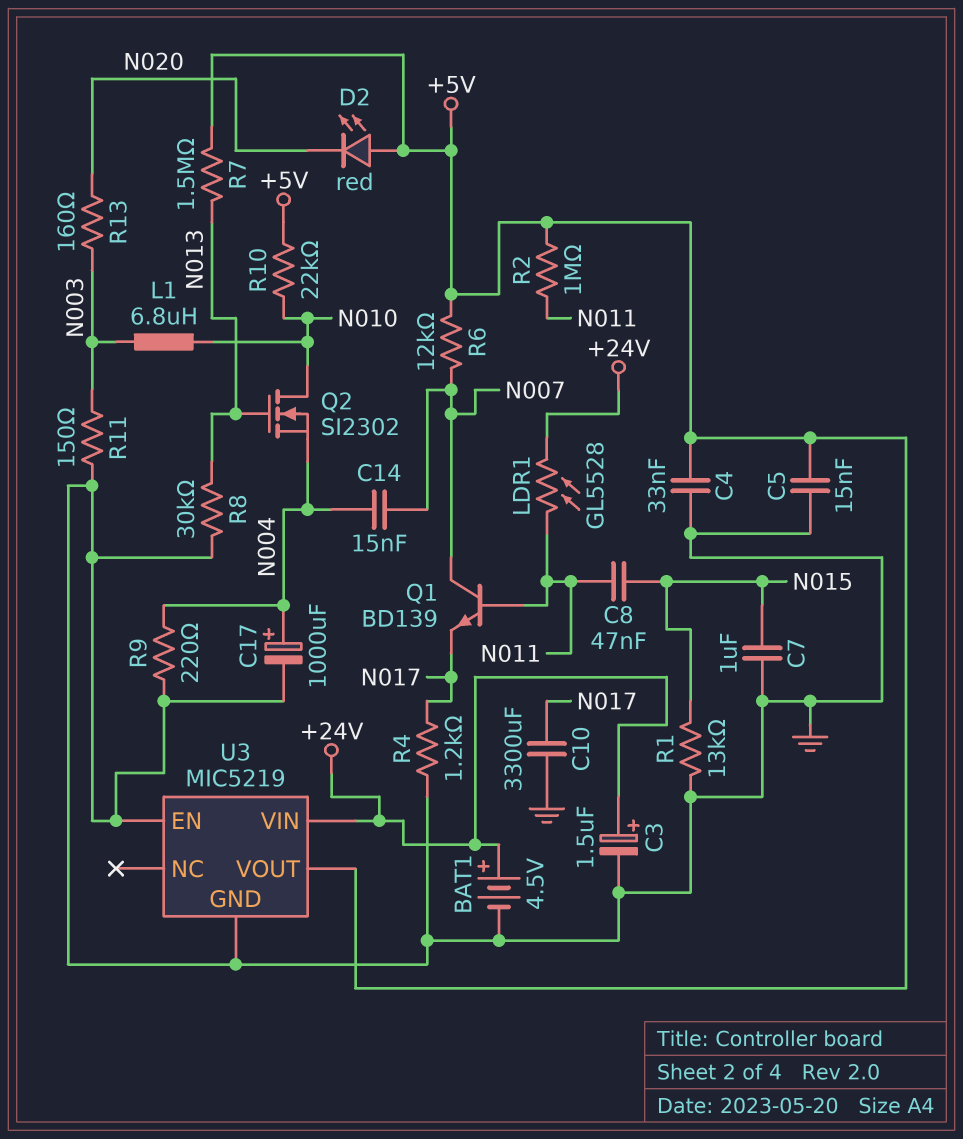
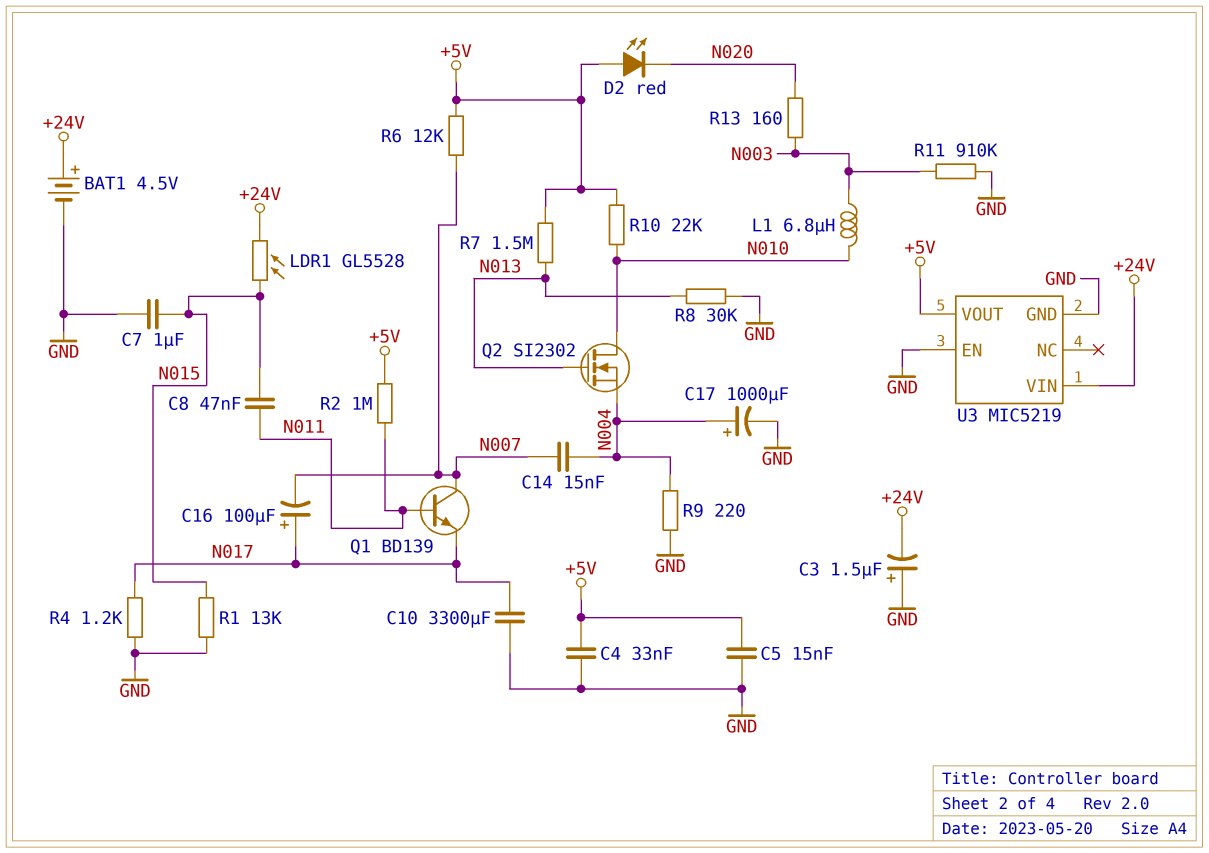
C3: 1.5uF (plus +24V, minus GND) -> 1.5uF (plus GND, minus +24V)
C16: none -> 100uF (plus N017, minus N007)
LDR1: GL5528 (+24V, N011) -> GL5528 (+24V, N015)
R11: 150 (GND, N003) -> 910k (GND, N003)

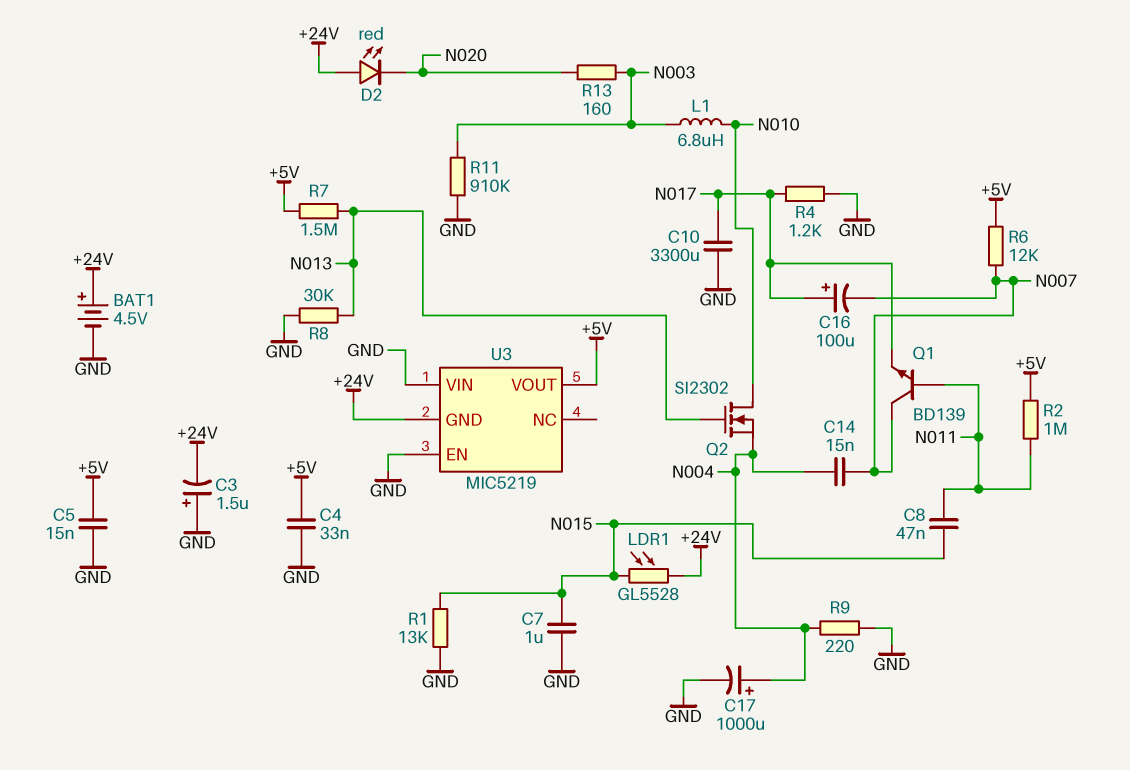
D2: LED red (A +5V, K N020) -> LED red (A +24V, K N020)
R10: 22k (+5V, N010) -> none
U3 pin GND: GND -> +24V
U3 pin VIN: +24V -> GND

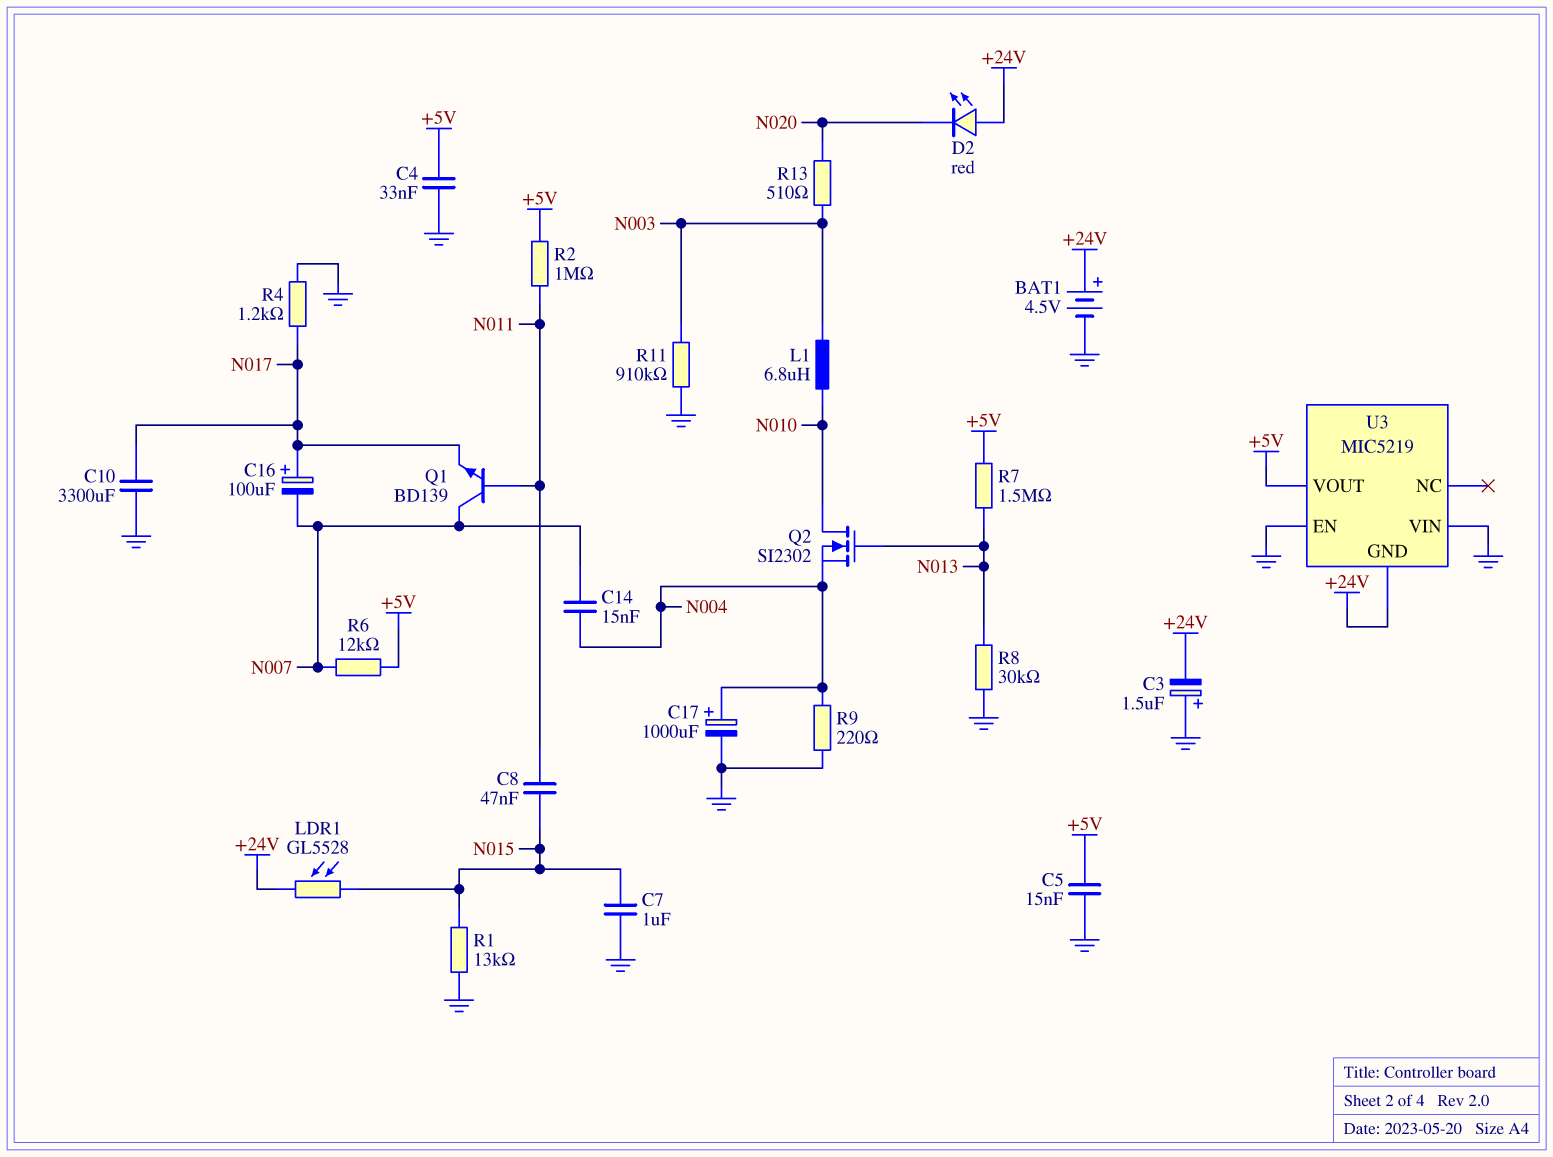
R13: 160 (N003, N020) -> 510 (N003, N020)

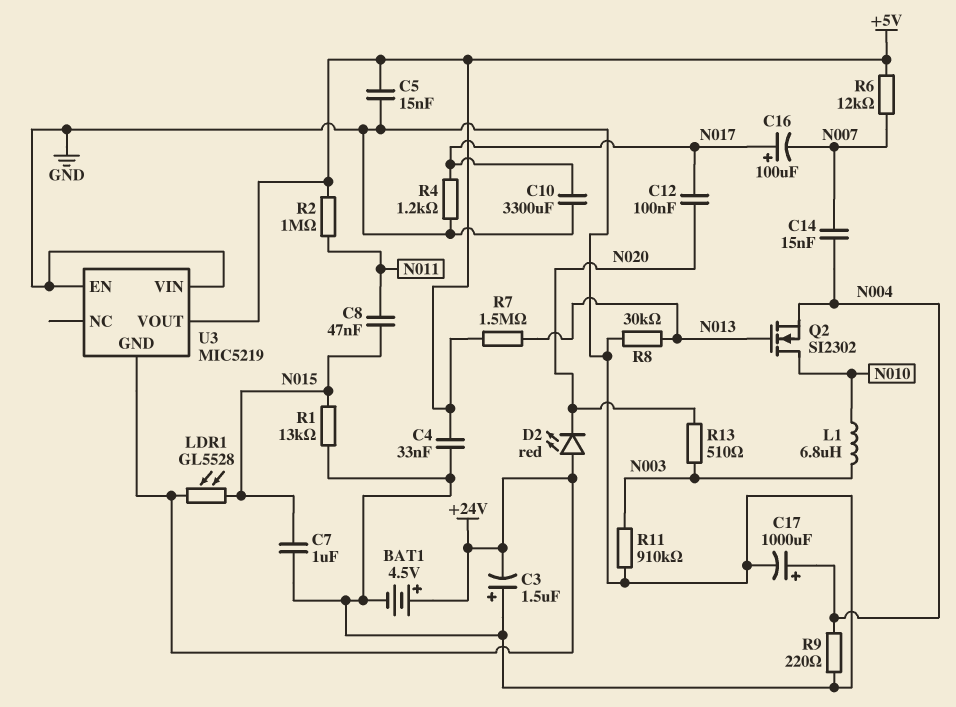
C12: none -> 100nF (N017, N020)
Q1: NPN BD139 (B N011, C N007, E N017) -> none

